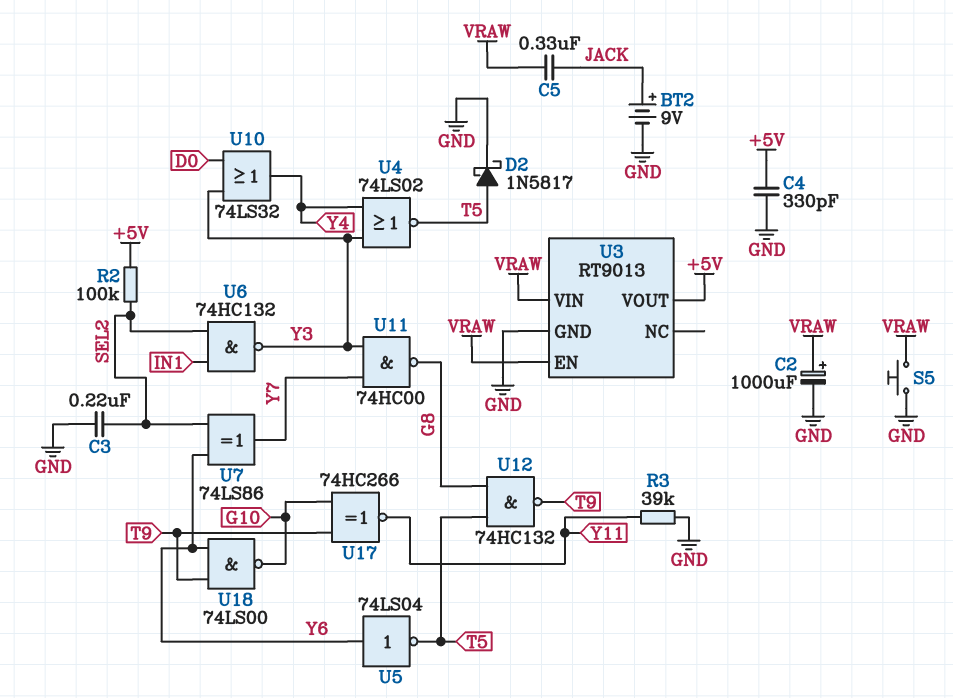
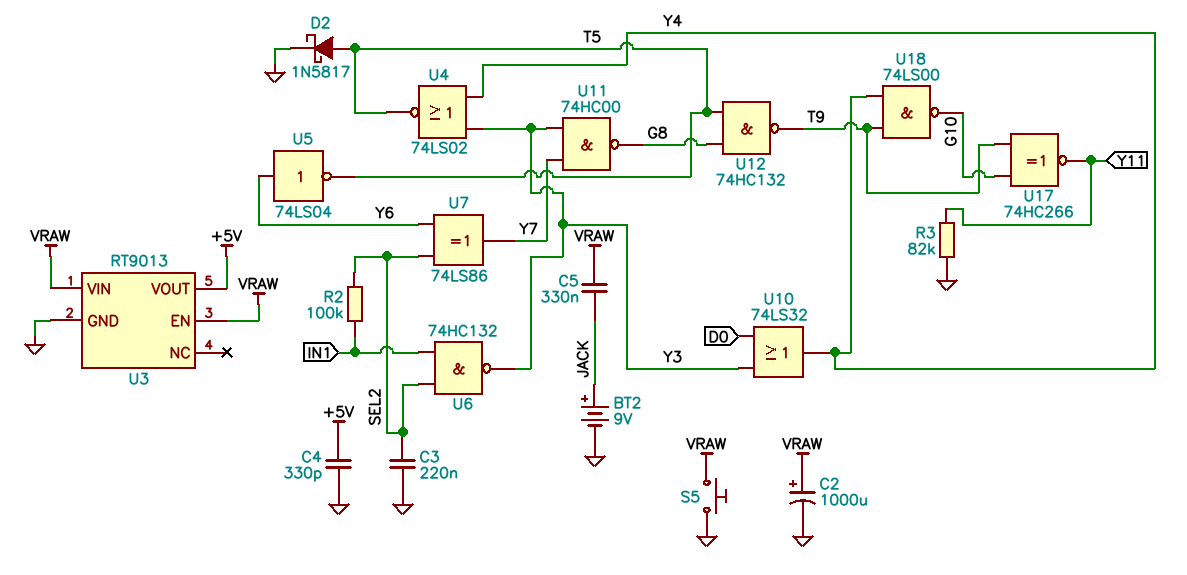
R2: 100k (+5V, SEL2) -> 100k (IN1, SEL2)
R3: 39k (GND, Y11) -> 82k (GND, Y11)
U18: NAND 74LS00 (in T9, in Y6, out G10) -> NAND 74LS00 (in T9, in Y4, out G10)

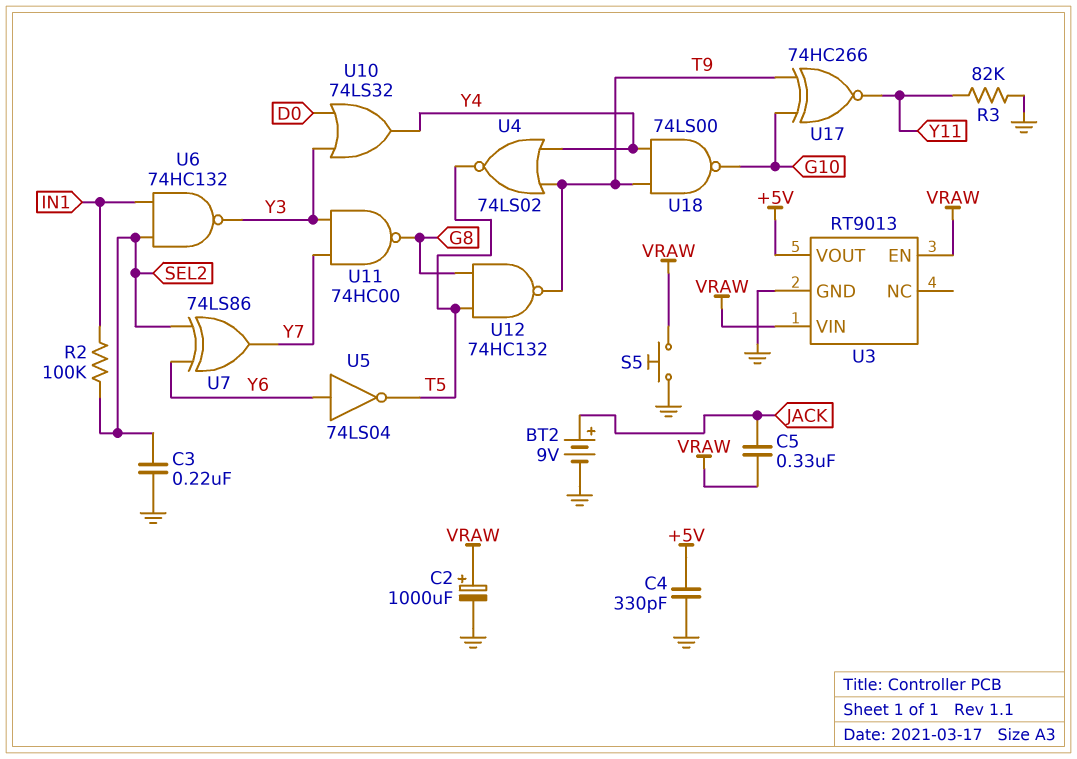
D2: schottky 1N5817 (A T5, K GND) -> none
U4: NOR 74LS02 (in Y3, in Y4, out T5) -> NOR 74LS02 (in T9, in Y4, out T5)

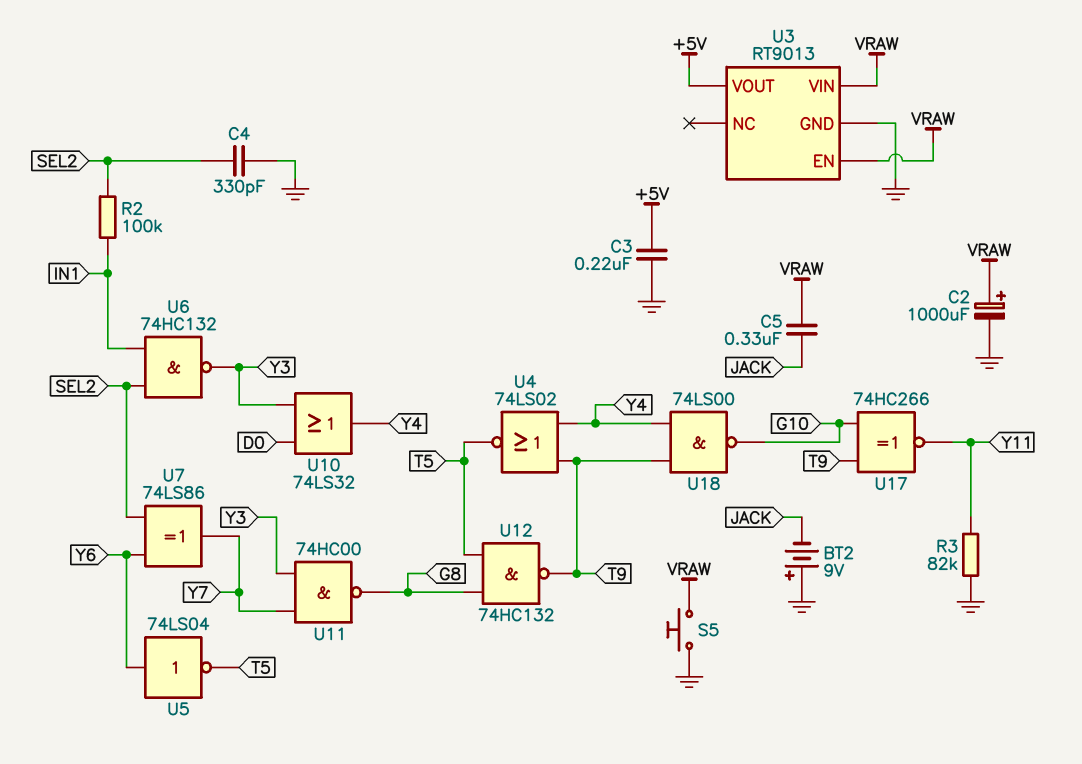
BT2: 9V (plus JACK, minus GND) -> 9V (plus GND, minus JACK)
C3: 220nF (GND, SEL2) -> 220nF (+5V, GND)
C4: 330pF (+5V, GND) -> 330pF (GND, SEL2)

